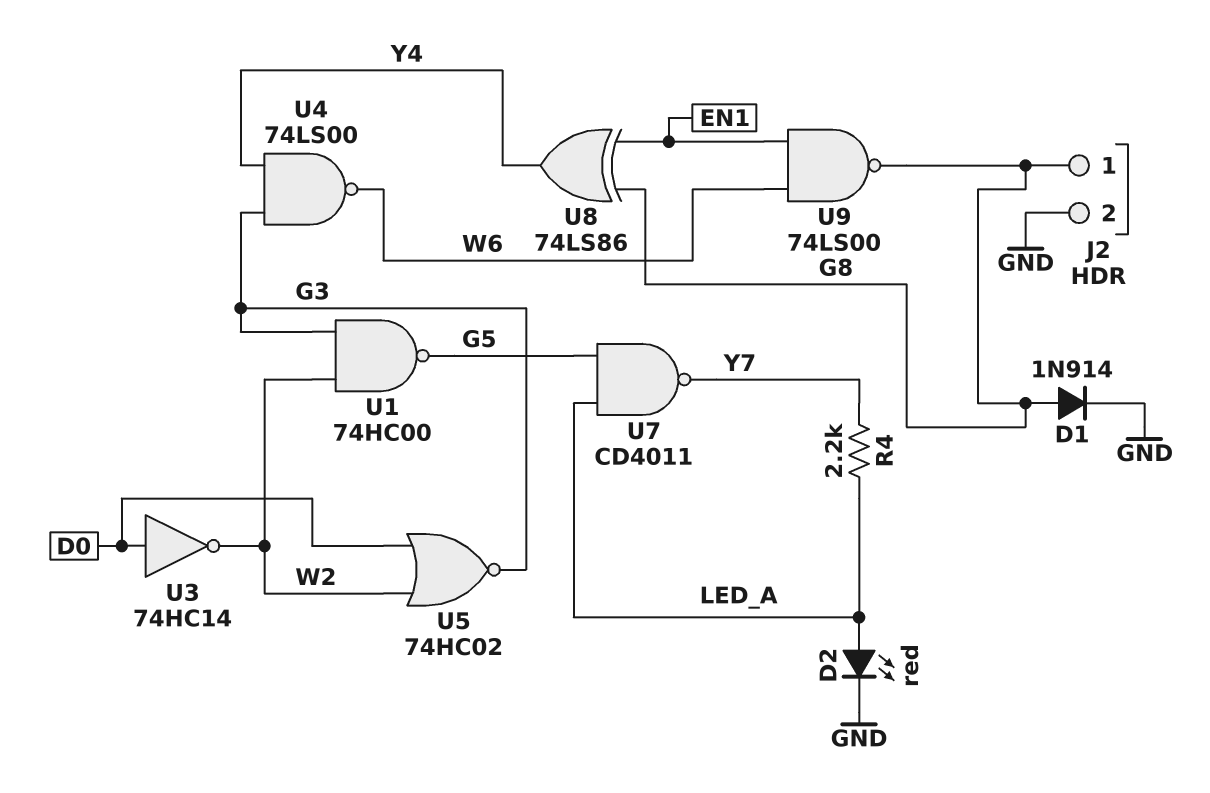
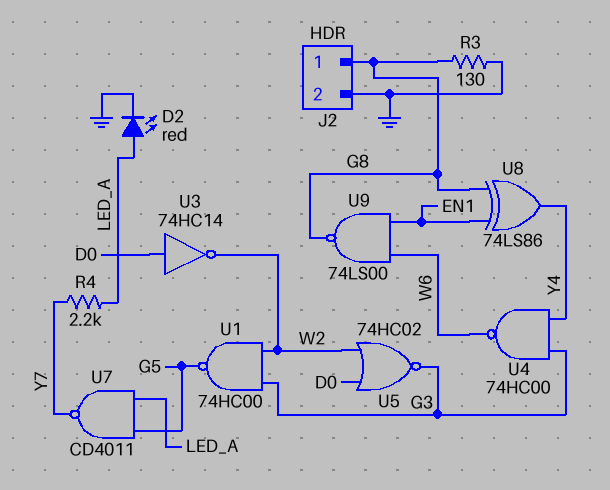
D1: diode 1N914 (A G8, K GND) -> none
R3: none -> 130 (G8, GND)
U4: NAND 74LS00 (in G3, in Y4, out W6) -> NAND 74HC00 (in G3, in Y4, out W6)

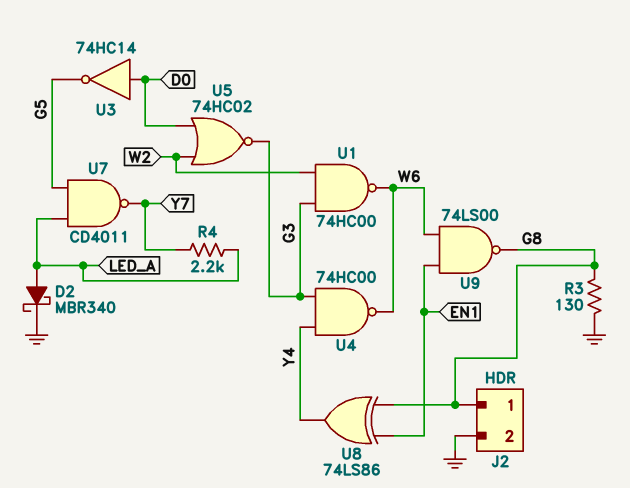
D2: LED red (A LED_A, K GND) -> schottky MBR340 (A LED_A, K GND)
U1: NAND 74HC00 (in G3, in W2, out G5) -> NAND 74HC00 (in G3, in W2, out W6)
U3: NOT 74HC14 (in D0, out W2) -> NOT 74HC14 (in D0, out G5)

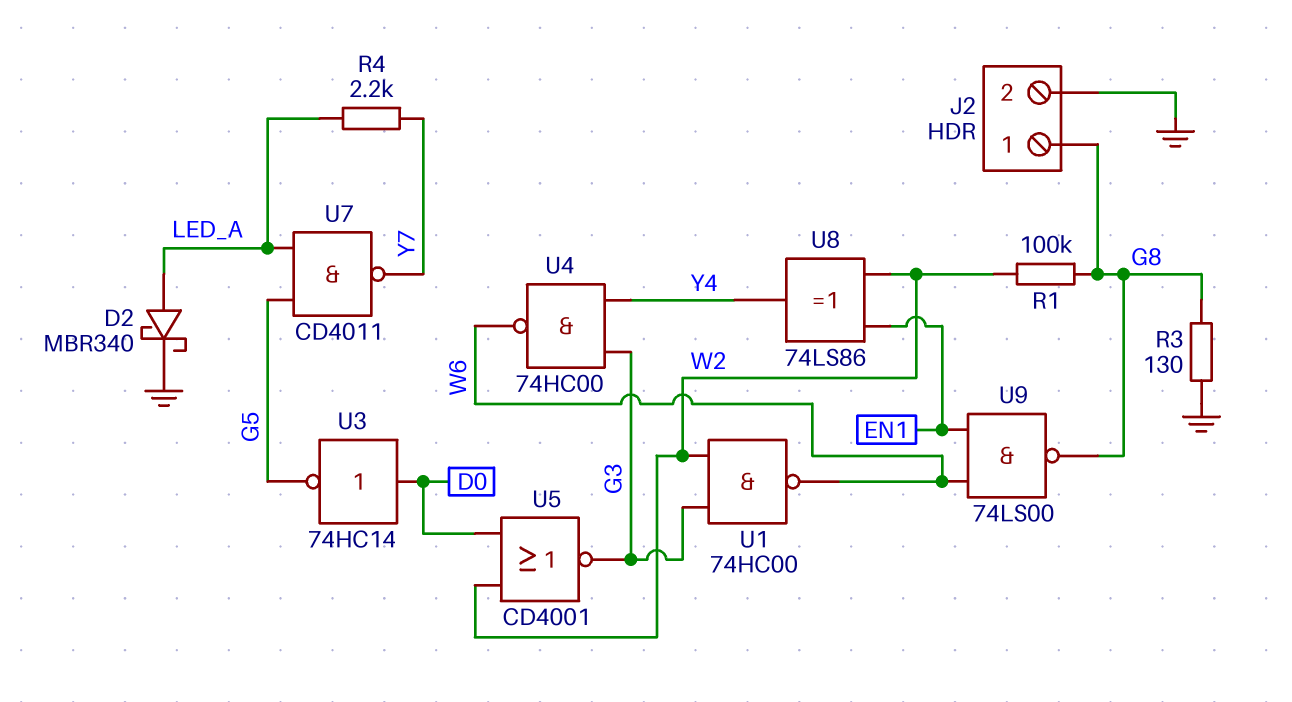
R1: none -> 100k (G8, W2)
U5: NOR 74HC02 (in D0, in W2, out G3) -> NOR CD4001 (in D0, in W2, out G3)
U8: XOR 74LS86 (in EN1, in G8, out Y4) -> XOR 74LS86 (in EN1, in W2, out Y4)

